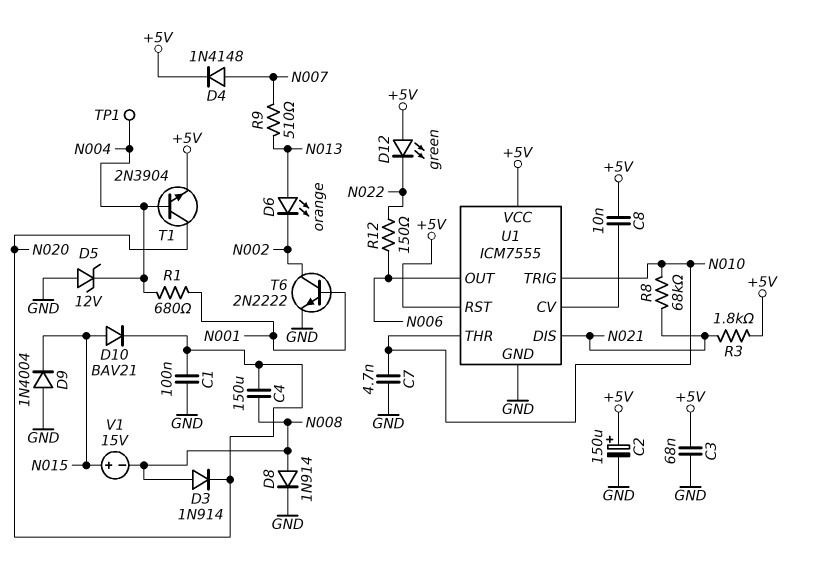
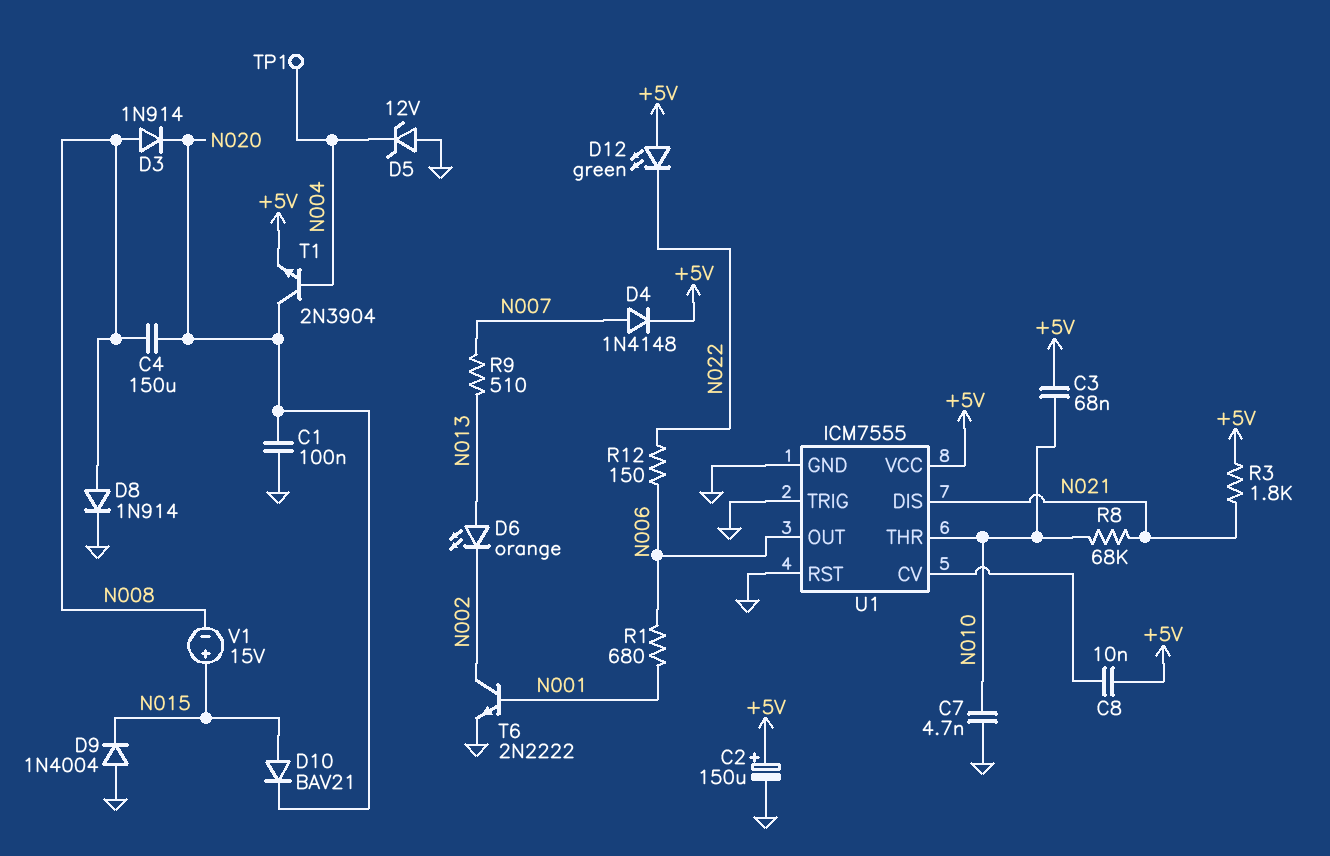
C3: 68nF (+5V, GND) -> 68nF (+5V, N010)
R1: 680 (N001, N004) -> 680 (N001, N006)
U1 pin RST: +5V -> GND
U1 pin TRIG: N010 -> GND

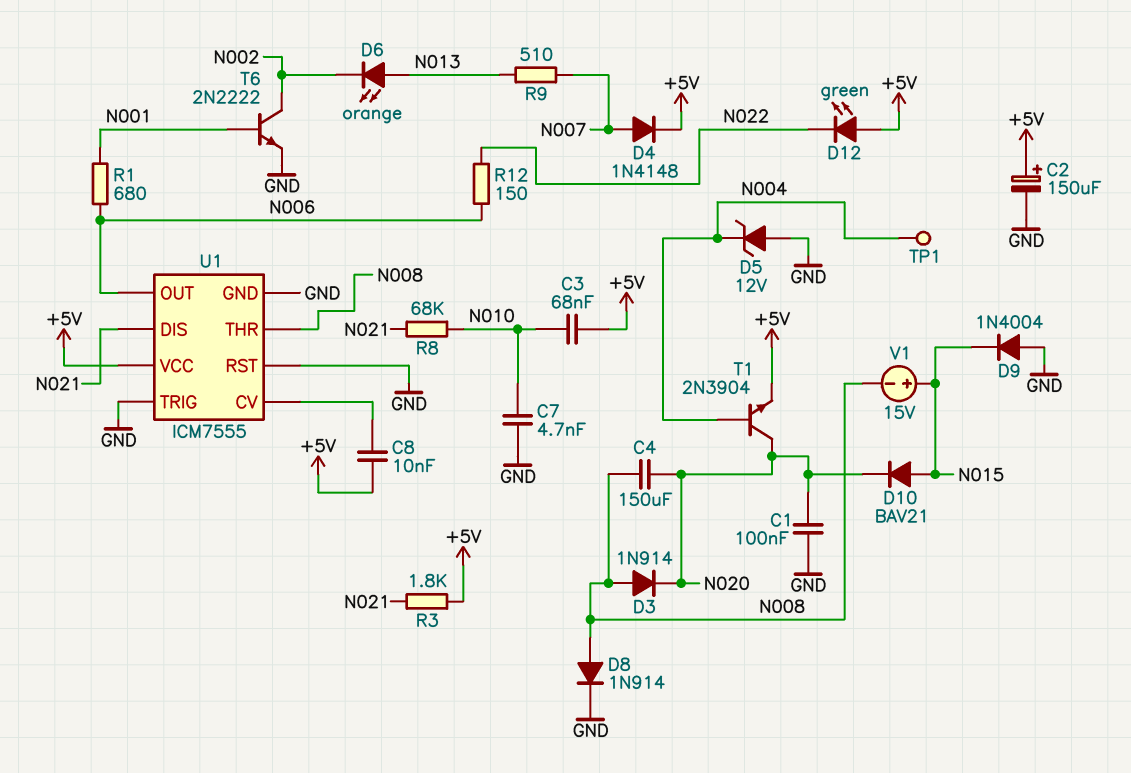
U1 pin THR: N010 -> N008

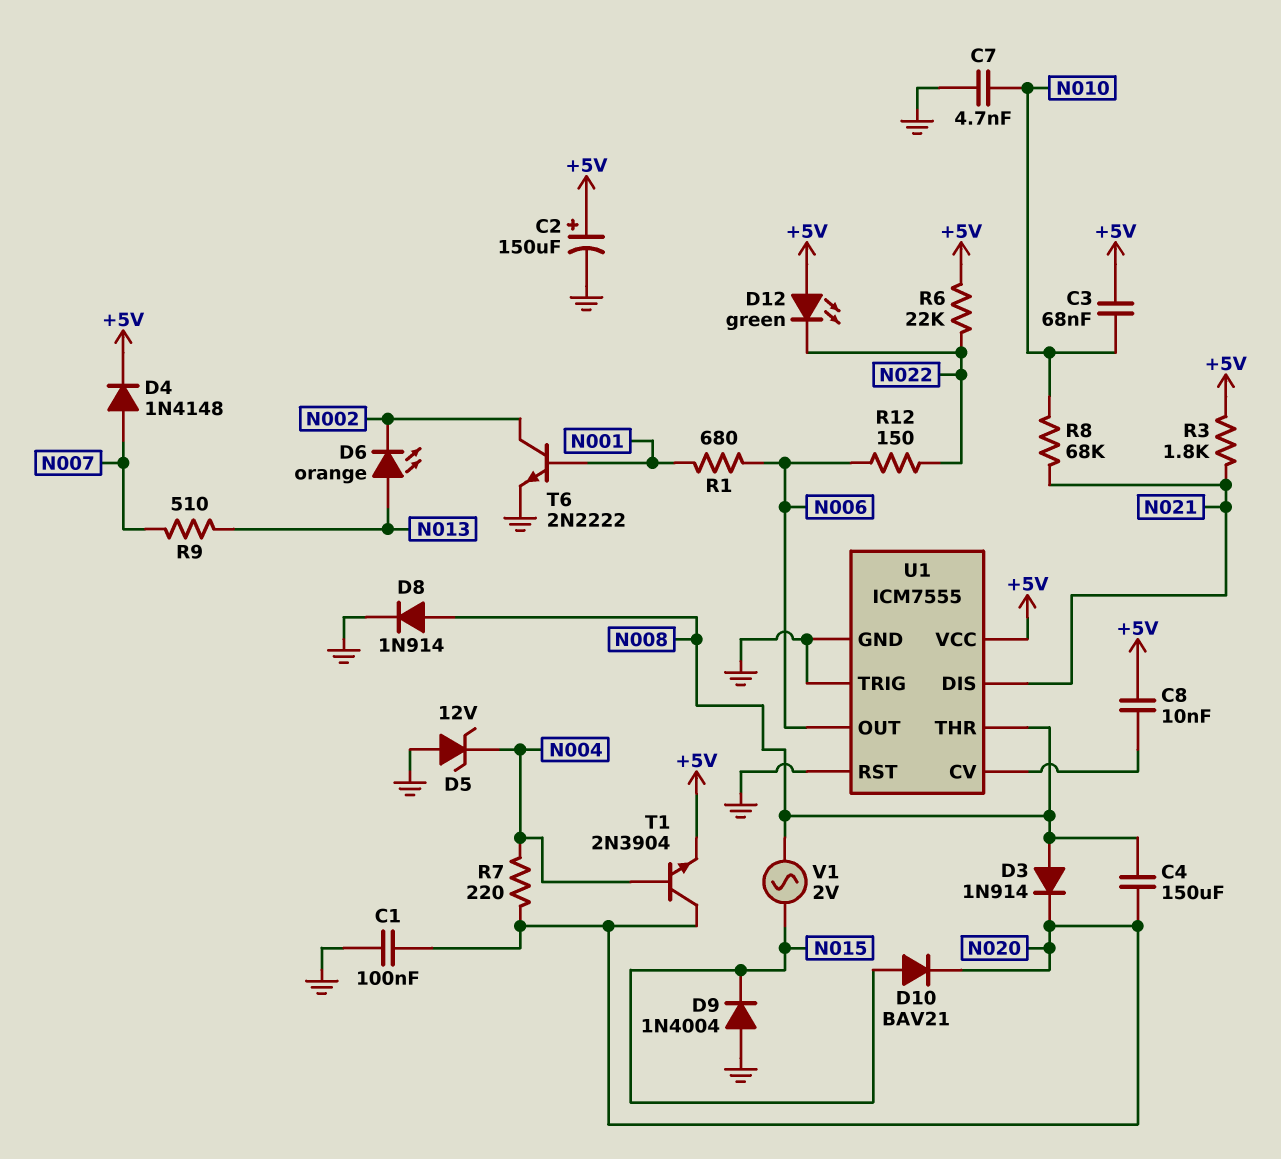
R6: none -> 22k (+5V, N022)
R7: none -> 220 (N004, N020)
TP1: test point (N004) -> none
V1: 15V (plus N015, minus N008) -> AC 2V (N008, N015)

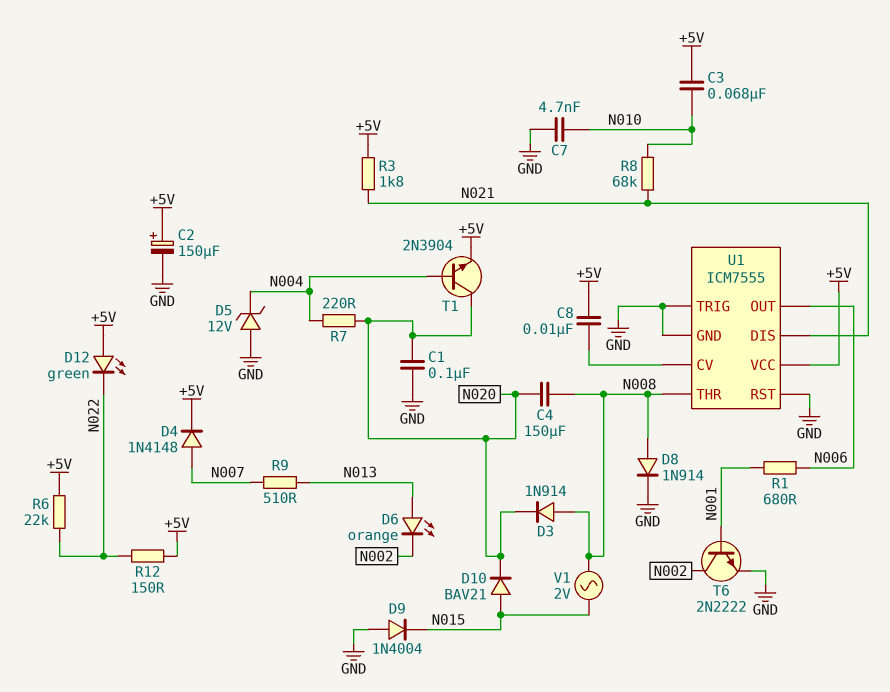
R12: 150 (N006, N022) -> 150 (+5V, N022)

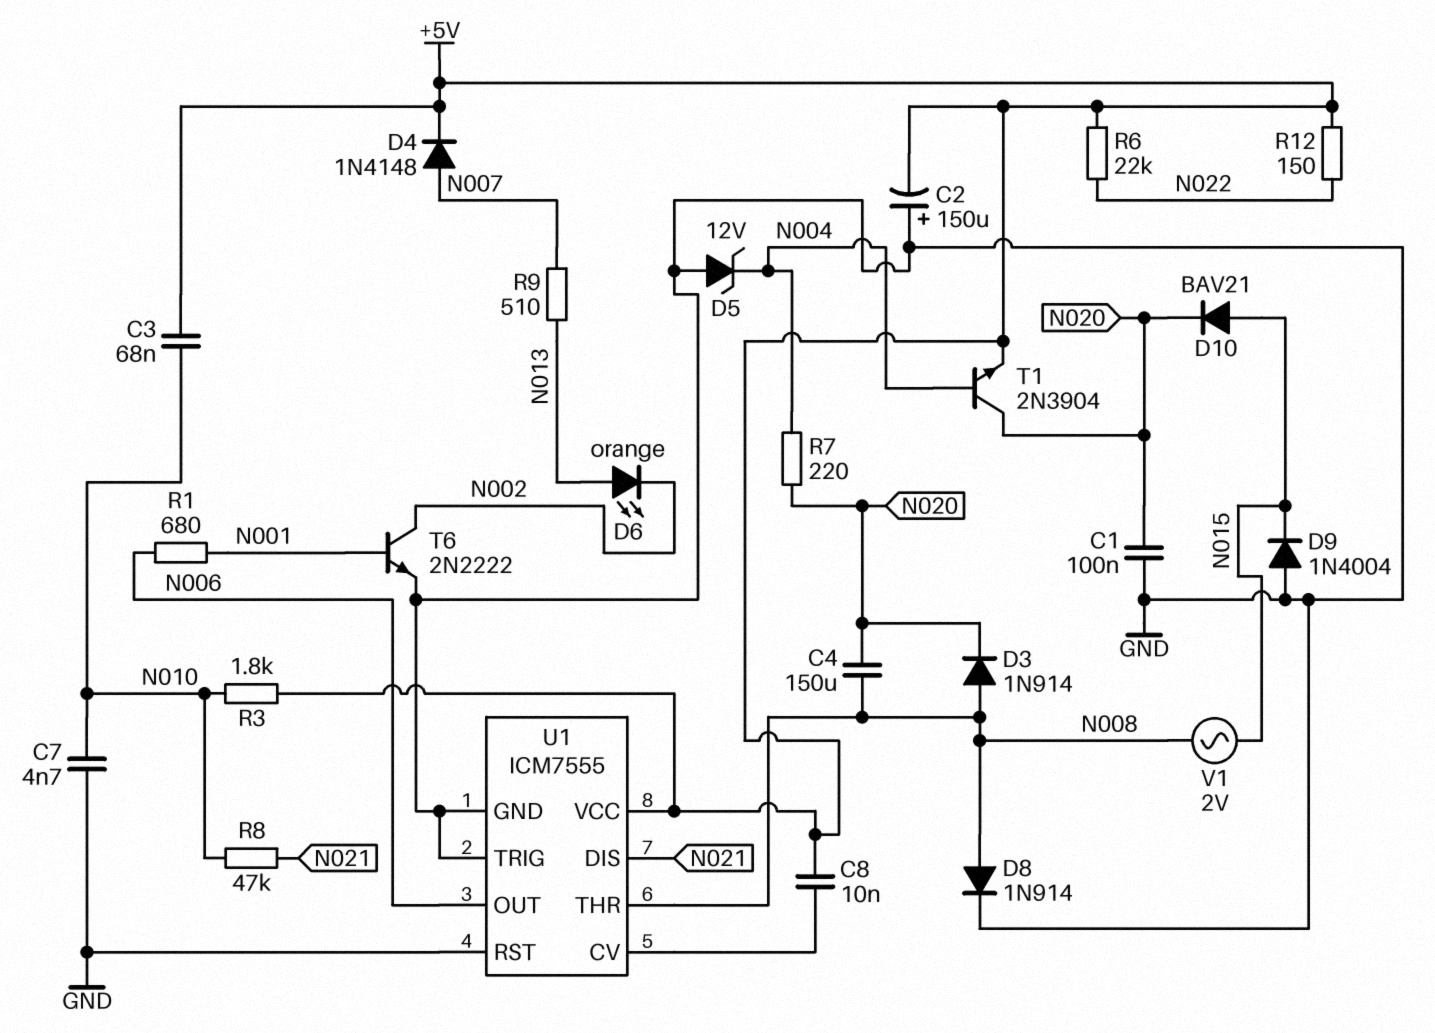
C2: 150uF (plus +5V, minus GND) -> 150uF (plus GND, minus +5V)
D12: LED green (A +5V, K N022) -> none
R3: 1.8k (+5V, N021) -> 1.8k (+5V, N010)
R8: 68k (N010, N021) -> 47k (N010, N021)

